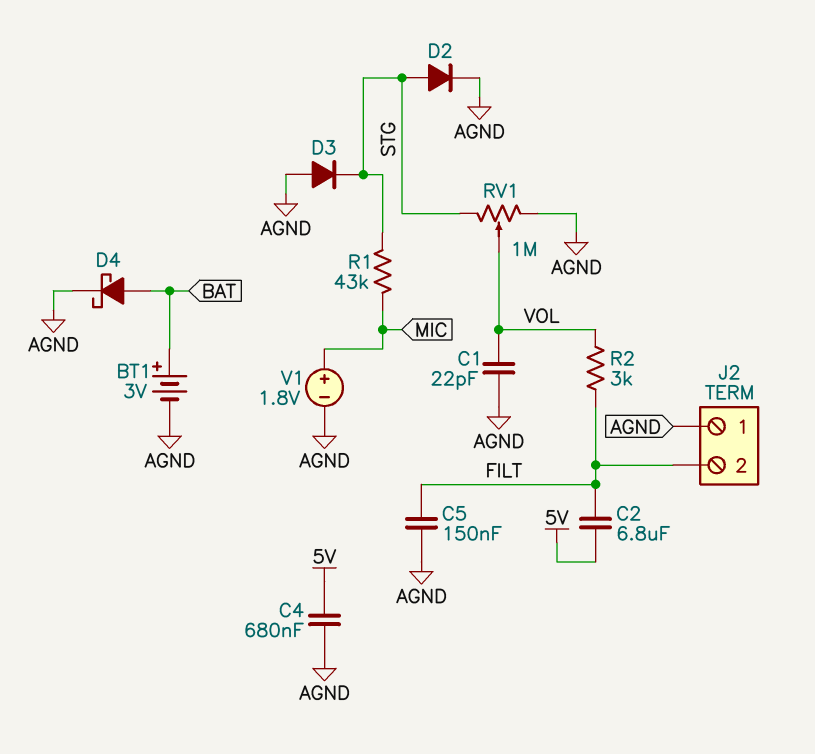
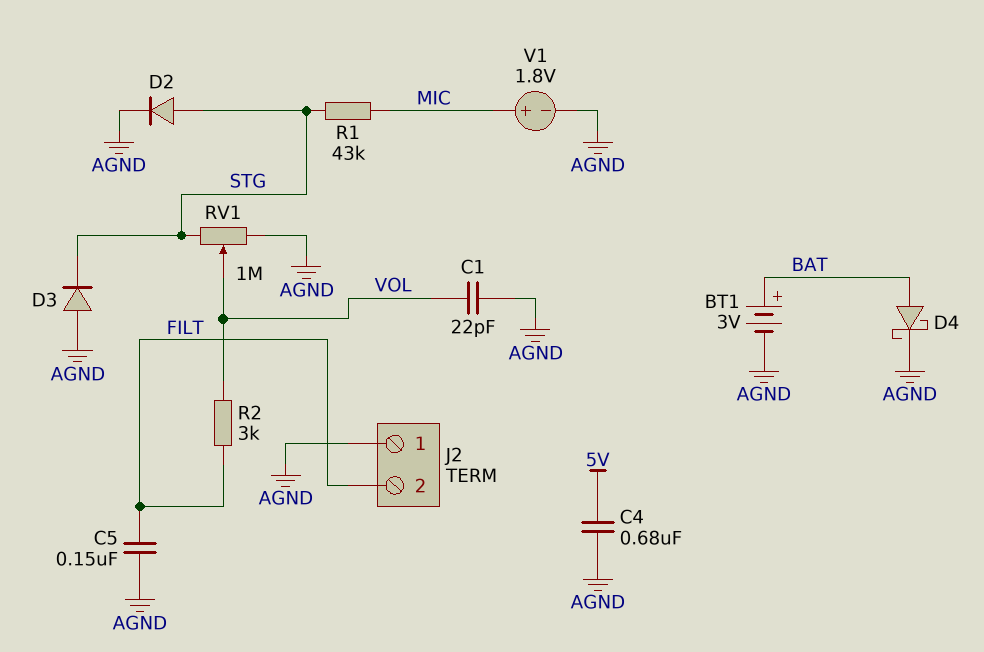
C2: 6.8uF (5V, FILT) -> none

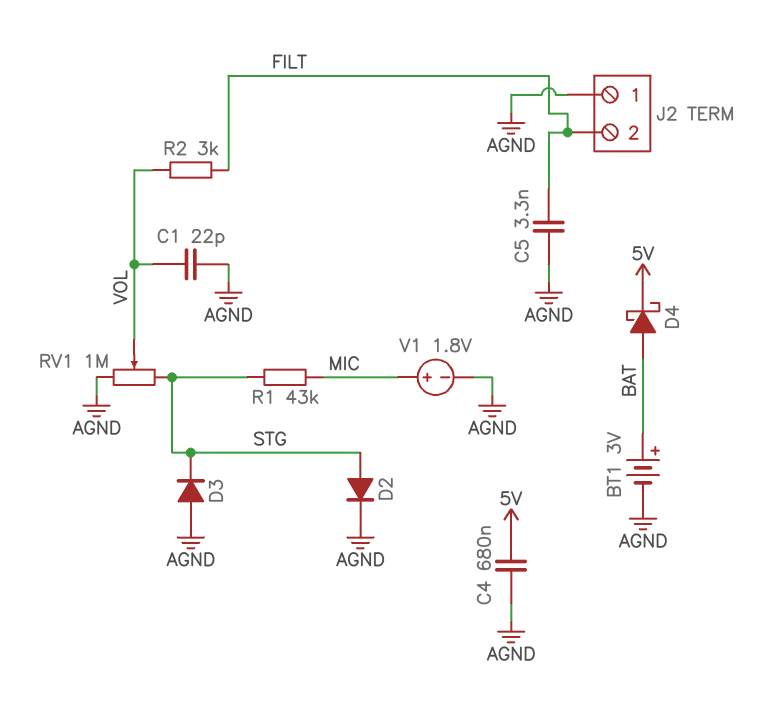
C5: 150nF (AGND, FILT) -> 3.3nF (AGND, FILT)
D4: schottky (A BAT, K AGND) -> schottky (A BAT, K 5V)

